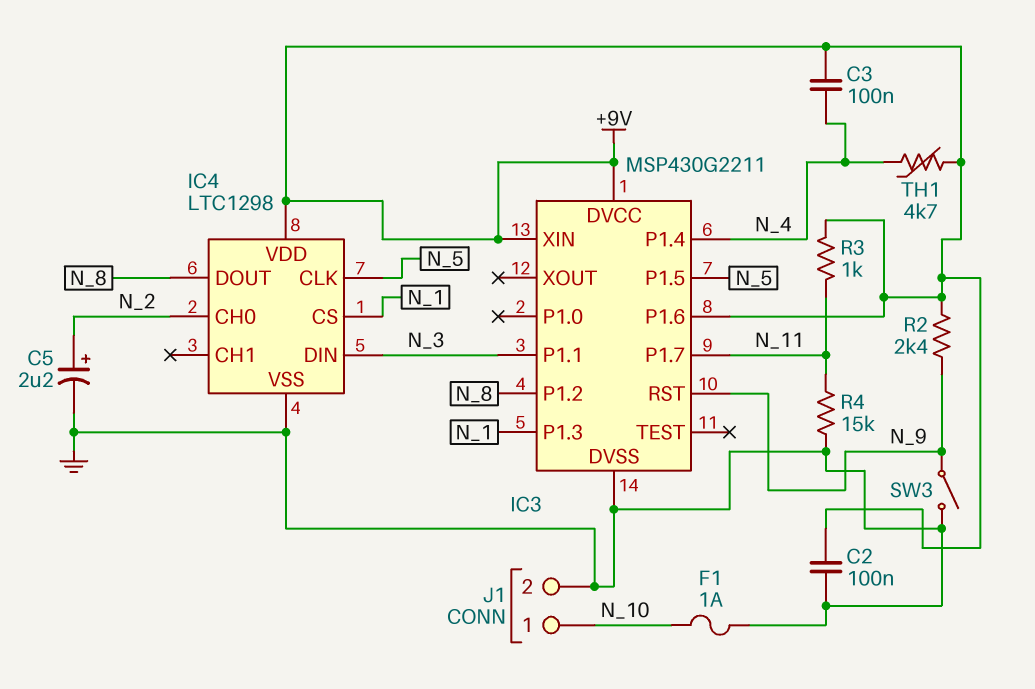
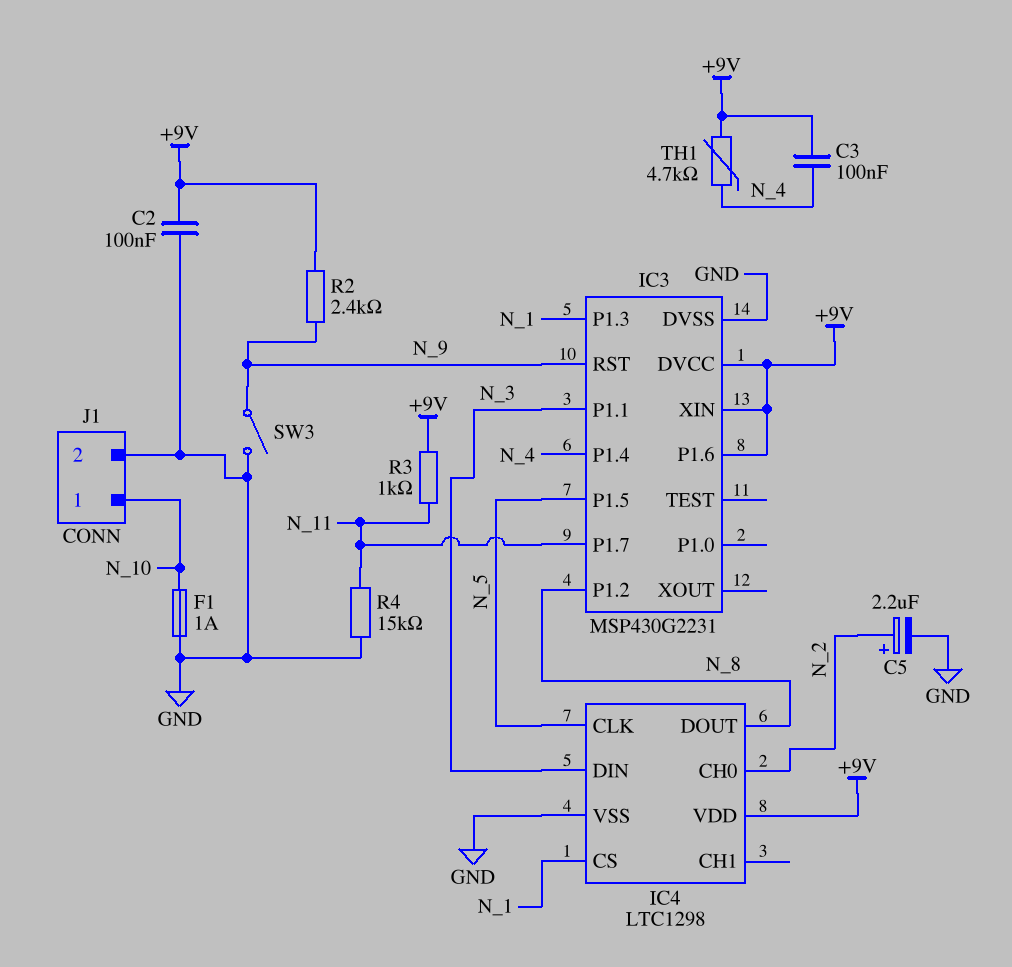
IC3: MSP430G2211 -> MSP430G2231

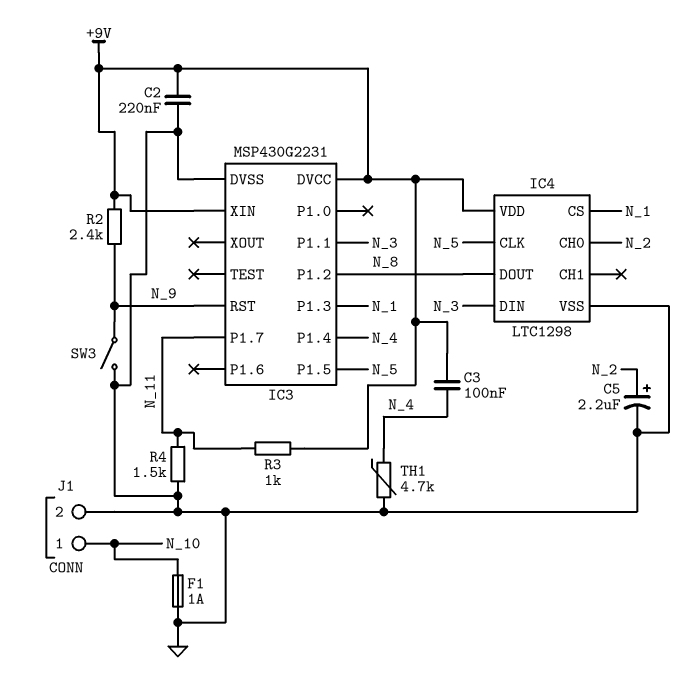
C2: 100nF (+9V, GND) -> 220nF (+9V, GND)
IC3 pin P1.6: +9V -> none
R4: 15k (GND, N_11) -> 1.5k (GND, N_11)
TH1: 4.7k (+9V, N_4) -> 4.7k (GND, N_4)

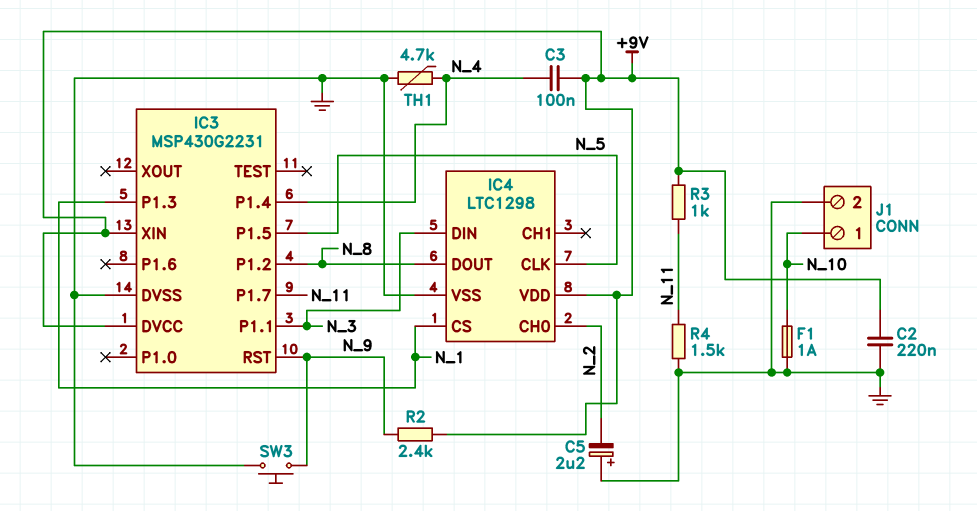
C5: 2.2uF (plus N_2, minus GND) -> 2.2uF (plus GND, minus N_2)
SW3: switch (GND, N_9) -> button (GND, N_9)

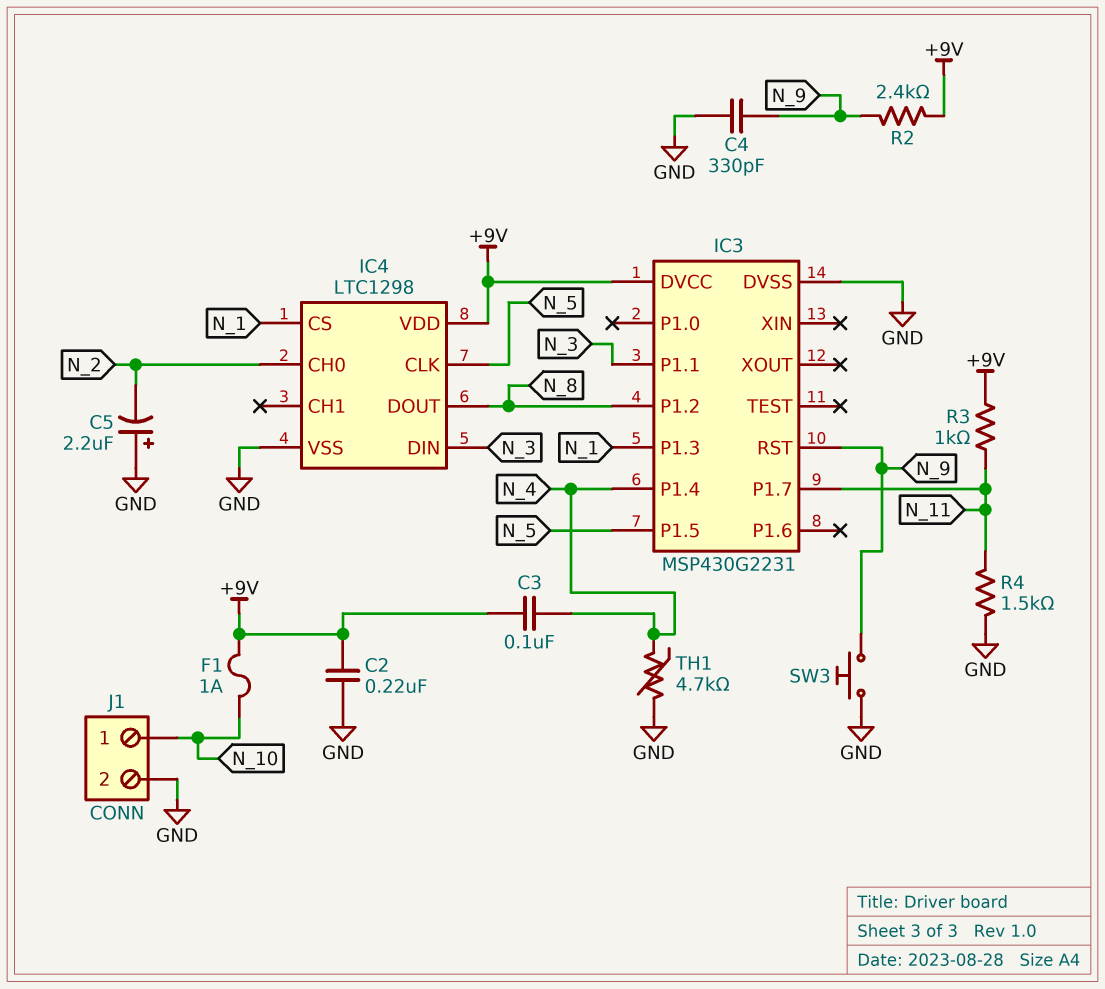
C4: none -> 330pF (GND, N_9)
F1: 1A (GND, N_10) -> 1A (+9V, N_10)
IC3 pin XIN: +9V -> none

